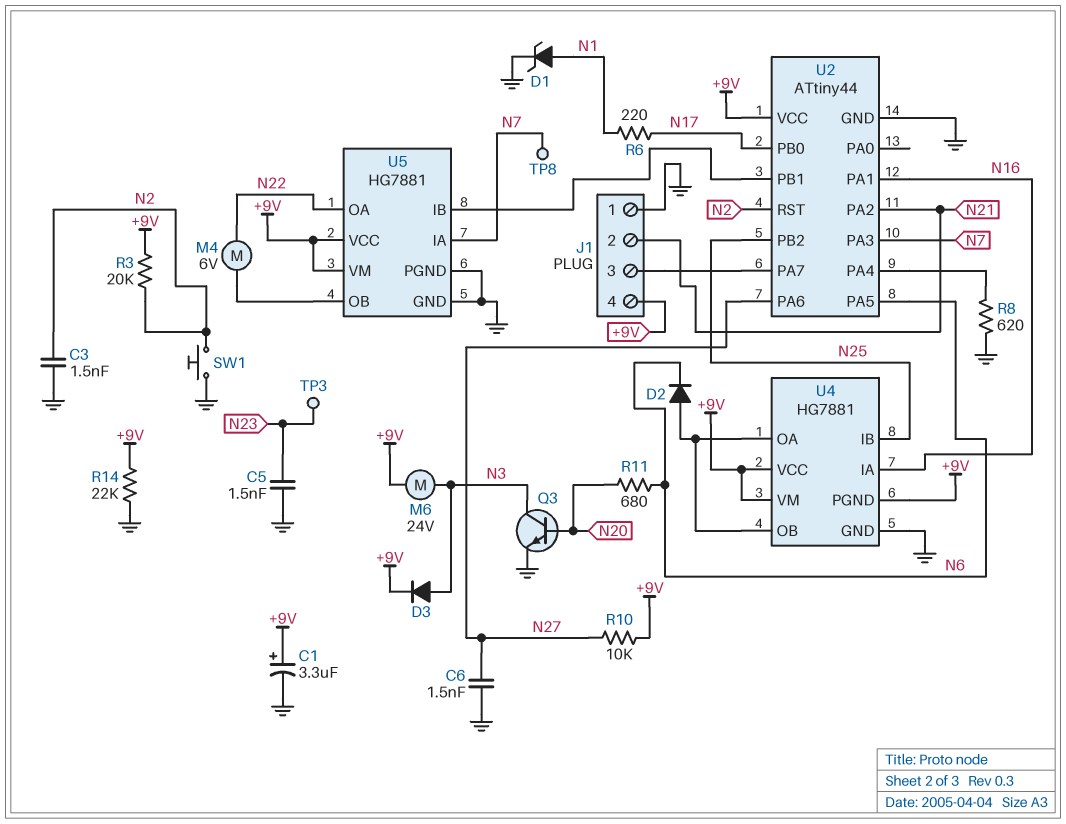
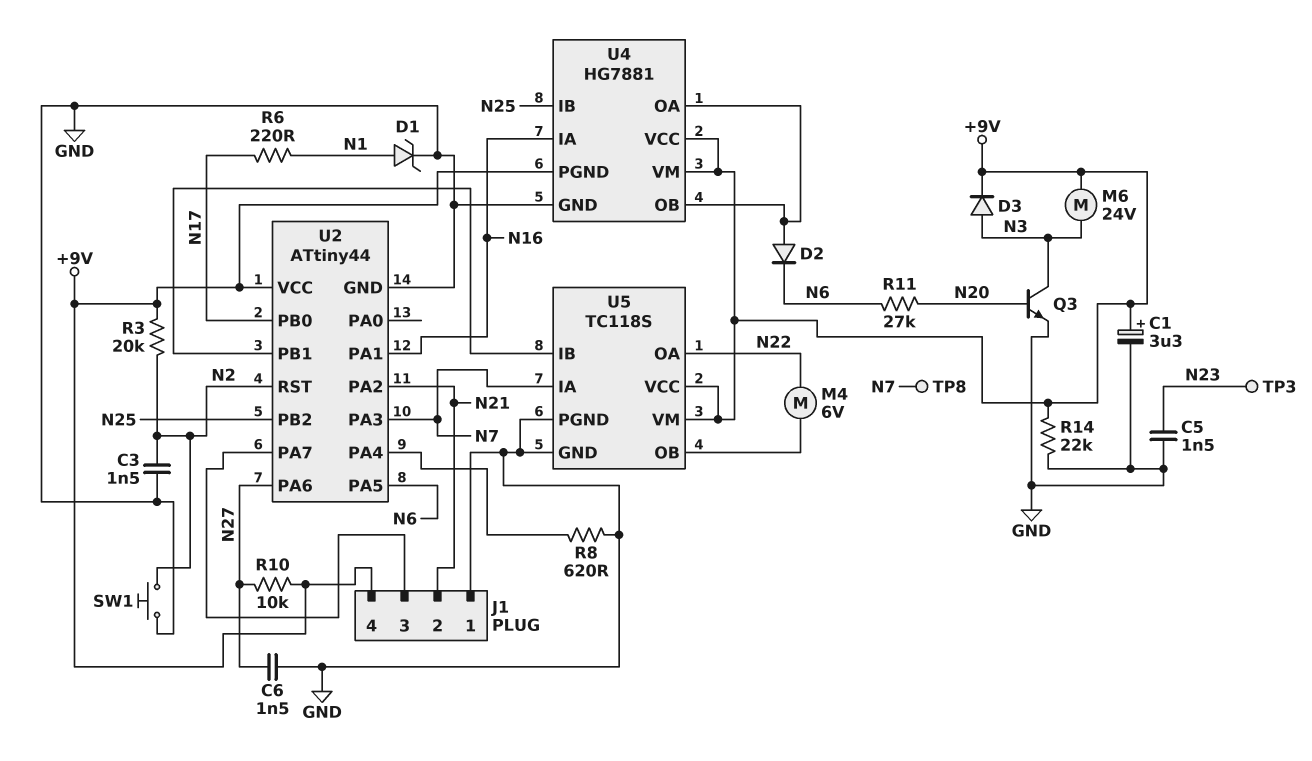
R11: 680 (N6, N20) -> 27k (N6, N20)
U5: HG7881 -> TC118S

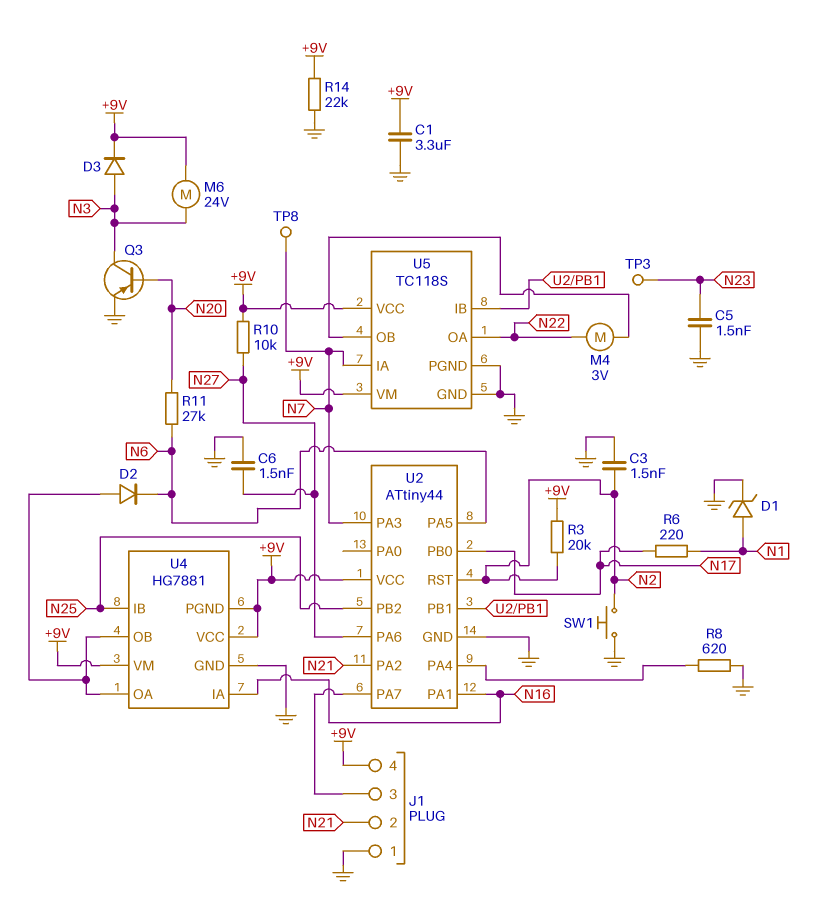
C1: 3.3uF (plus +9V, minus GND) -> 3.3uF (+9V, GND)
M4: motor 6V (N22, U5/OB) -> motor 3V (N22, U5/OB)
Q3: NPN (B N20, C N3, E GND) -> PNP (B N20, C N3, E GND)

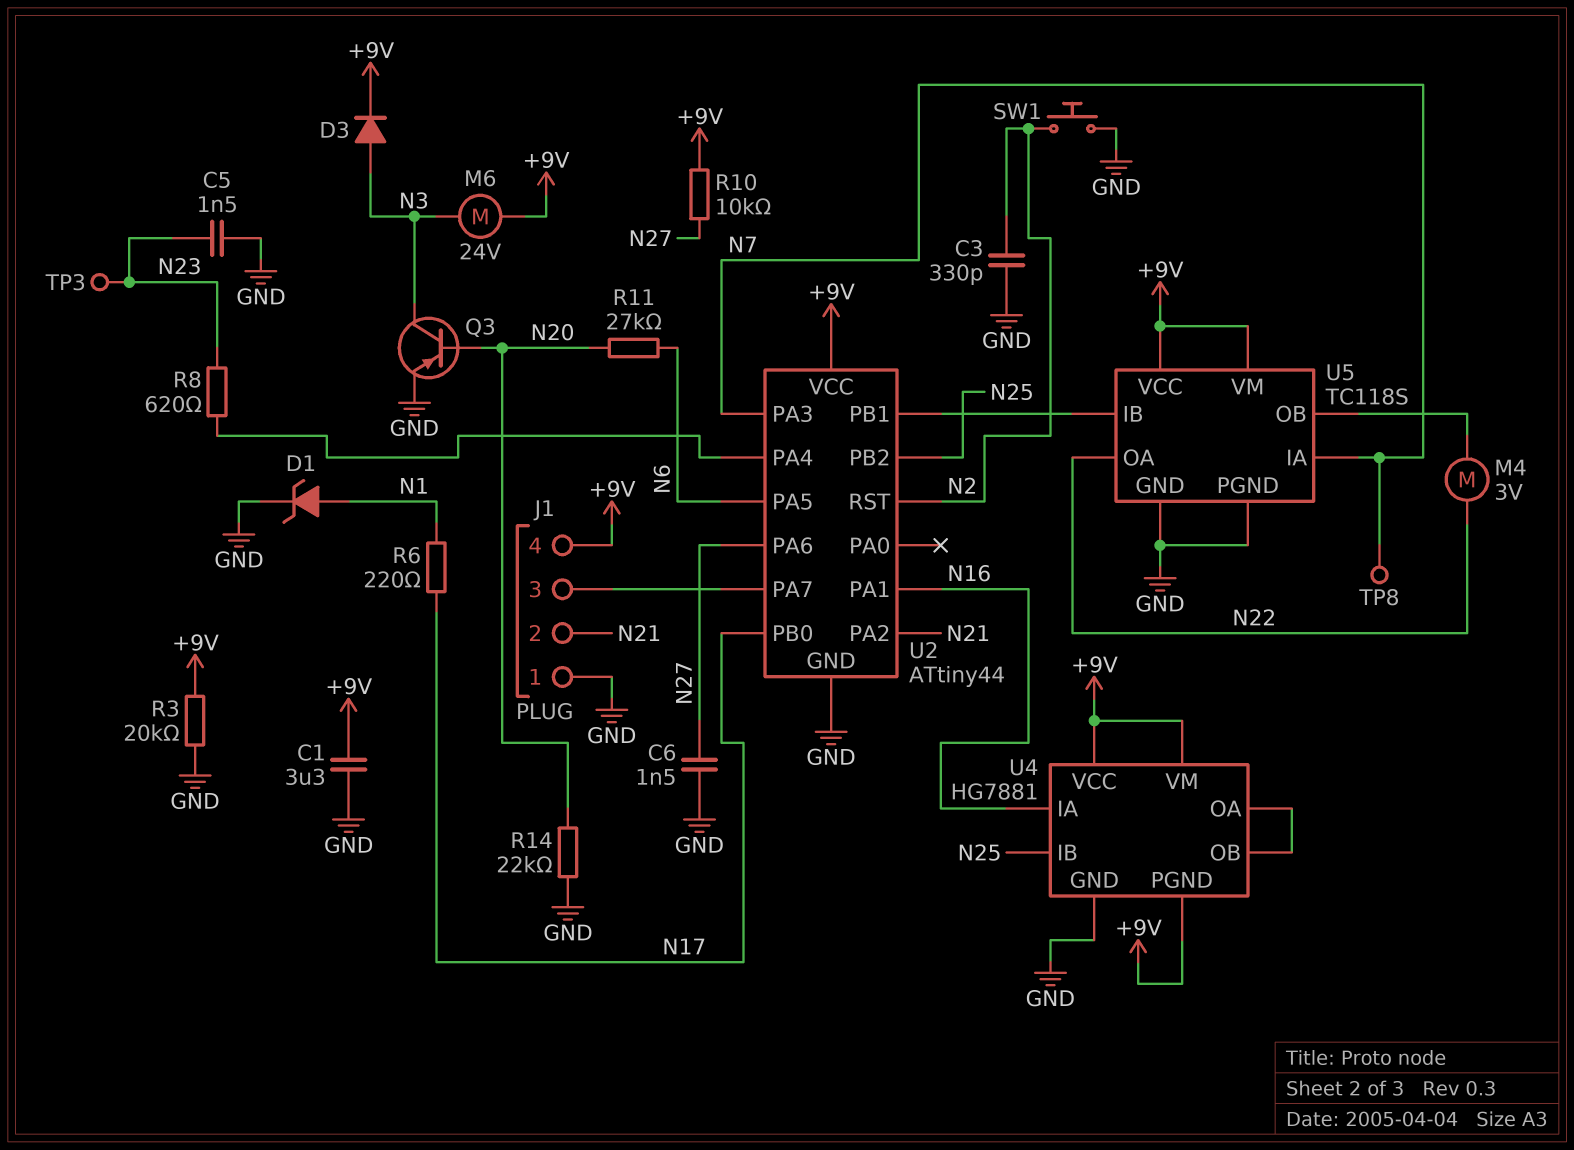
C3: 1.5nF (GND, N2) -> 330pF (GND, N2)
D2: diode (A U4/OA, K N6) -> none
R3: 20k (+9V, N2) -> 20k (+9V, GND)
R8: 620 (GND, U2/PA4) -> 620 (N23, U2/PA4)
R14: 22k (+9V, GND) -> 22k (GND, N20)

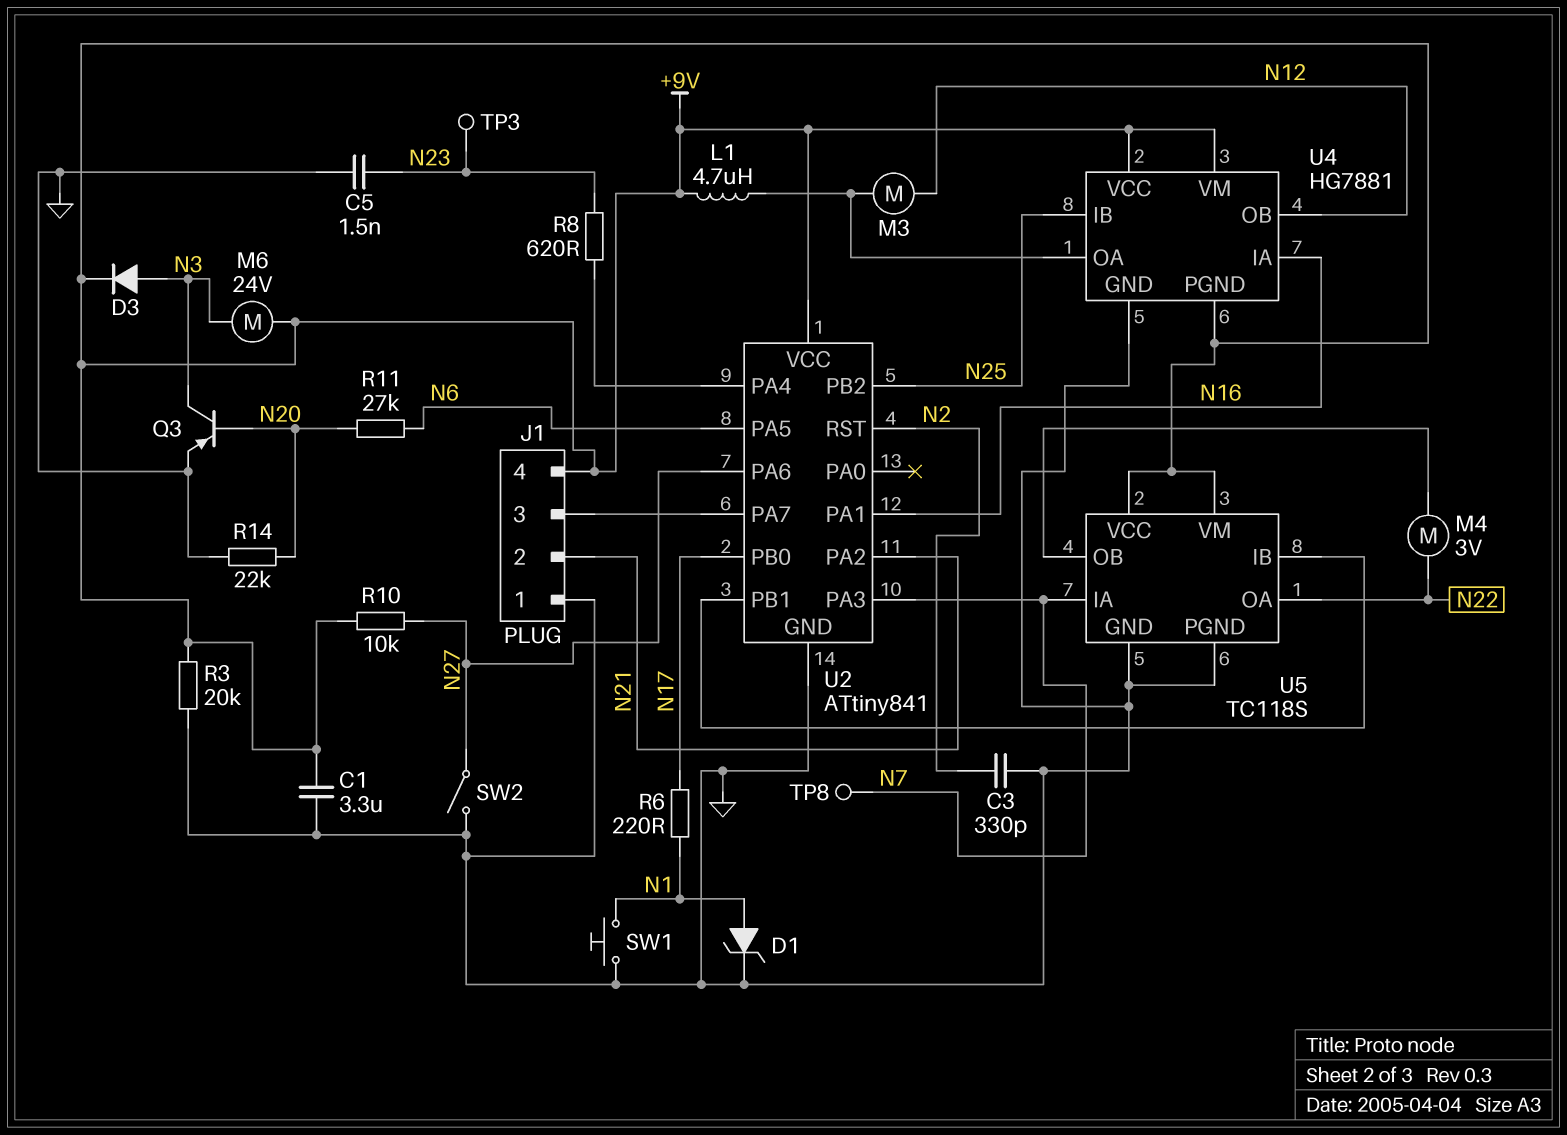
C6: 1.5nF (GND, N27) -> none
L1: none -> 4.7uH (+9V, U4/OA)
M3: none -> motor (N12, U4/OA)
SW1: button (GND, N2) -> button (GND, N1)
SW2: none -> switch (GND, N27)
U2: ATtiny44 -> ATtiny841
U4 pin OB: U4/OA -> N12

